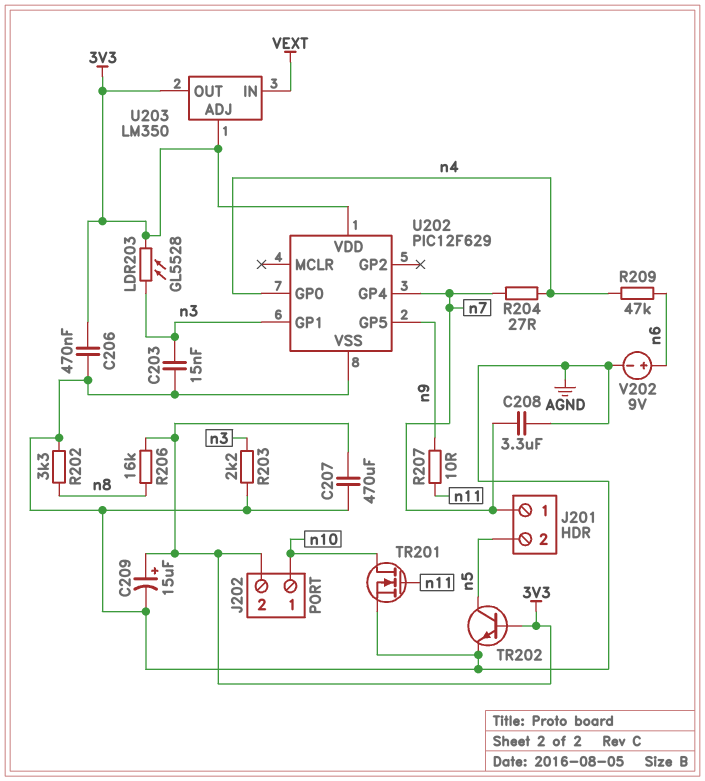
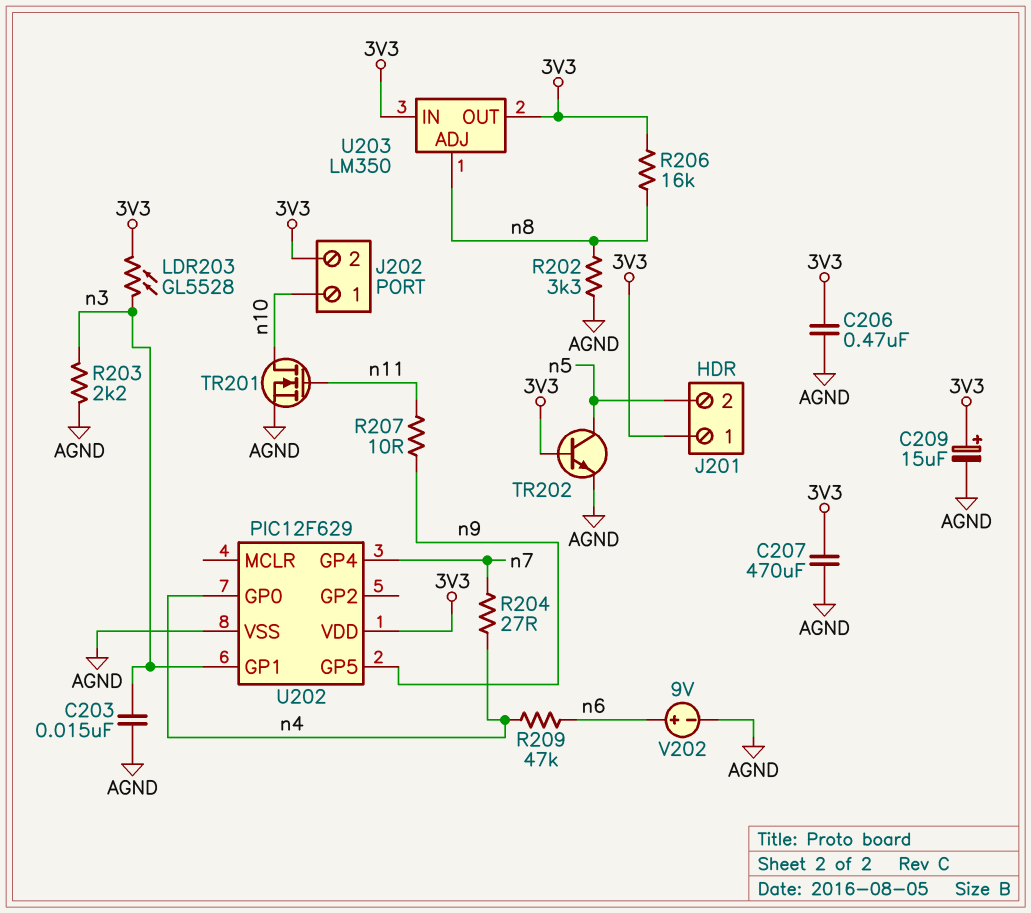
C208: 3.3uF (AGND, n7) -> none
J201 pin 1: n7 -> 3V3
U203 pin ADJ: 3V3 -> n8
U203 pin IN: VEXT -> 3V3

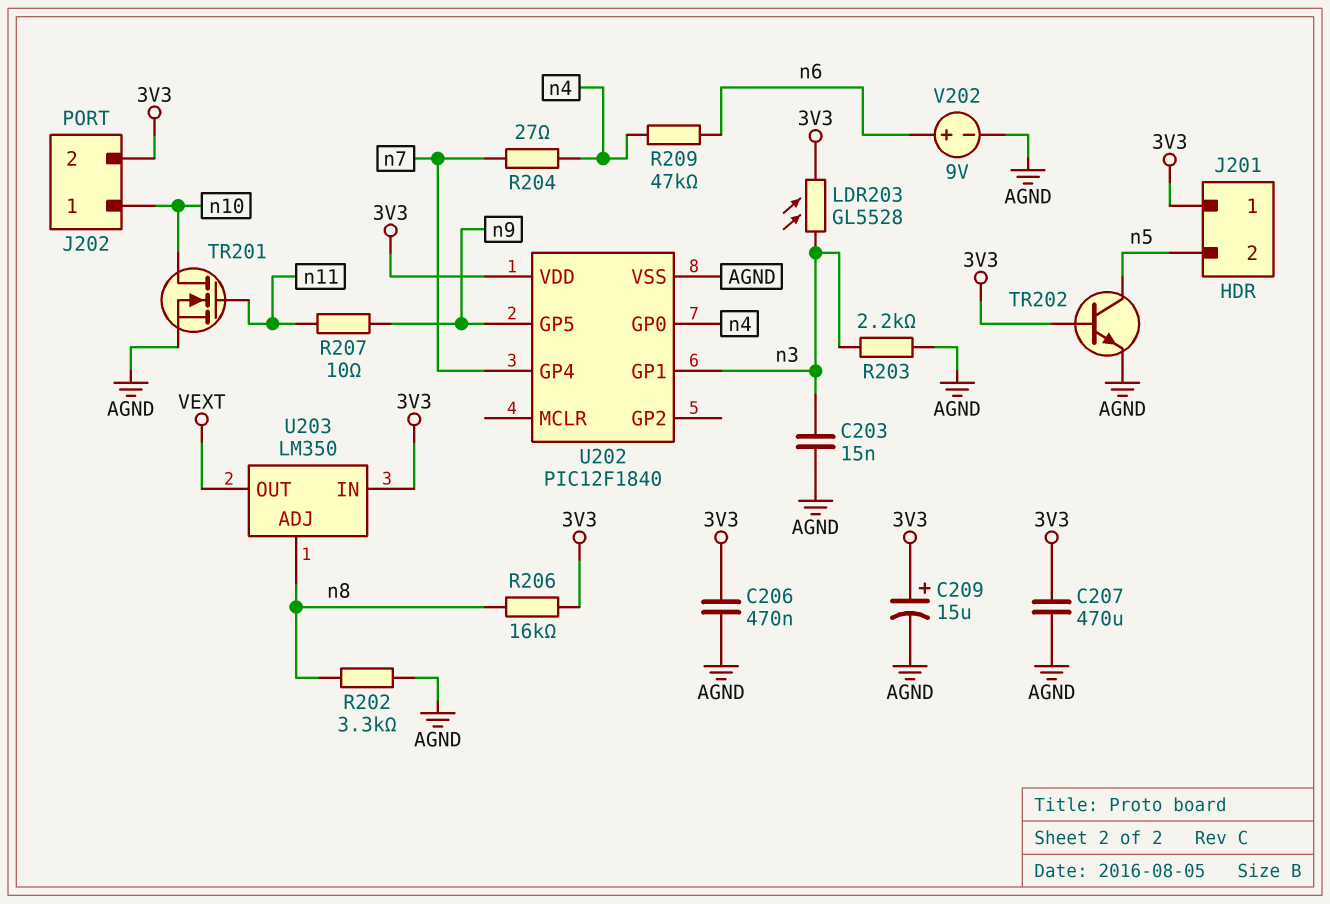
U202: PIC12F629 -> PIC12F1840
U203 pin OUT: 3V3 -> VEXT

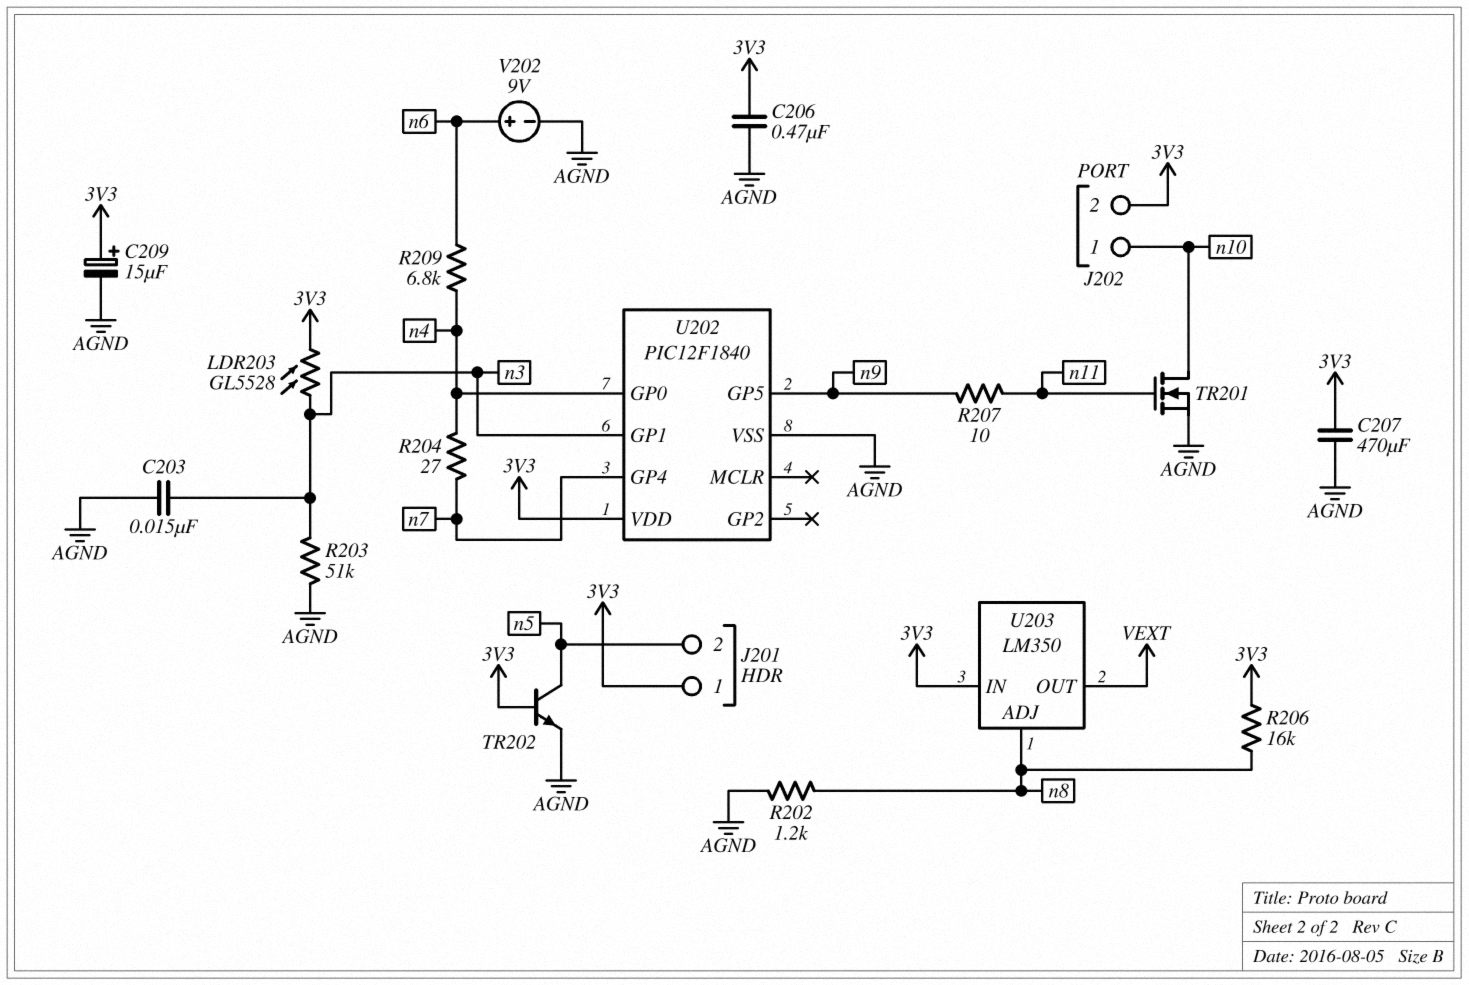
R202: 3.3k (AGND, n8) -> 1.2k (AGND, n8)
R203: 2.2k (AGND, n3) -> 51k (AGND, n3)
R209: 47k (n4, n6) -> 6.8k (n4, n6)

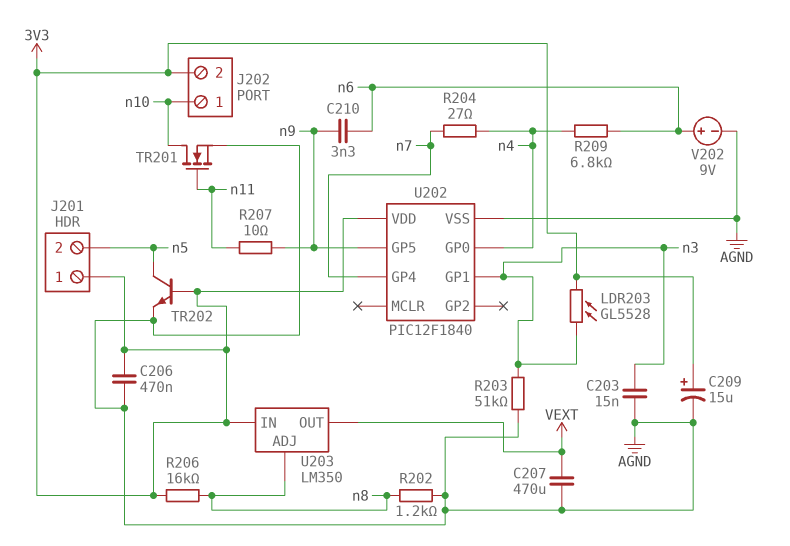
C207: 470uF (3V3, AGND) -> 470uF (AGND, VEXT)
C210: none -> 3.3nF (n6, n9)

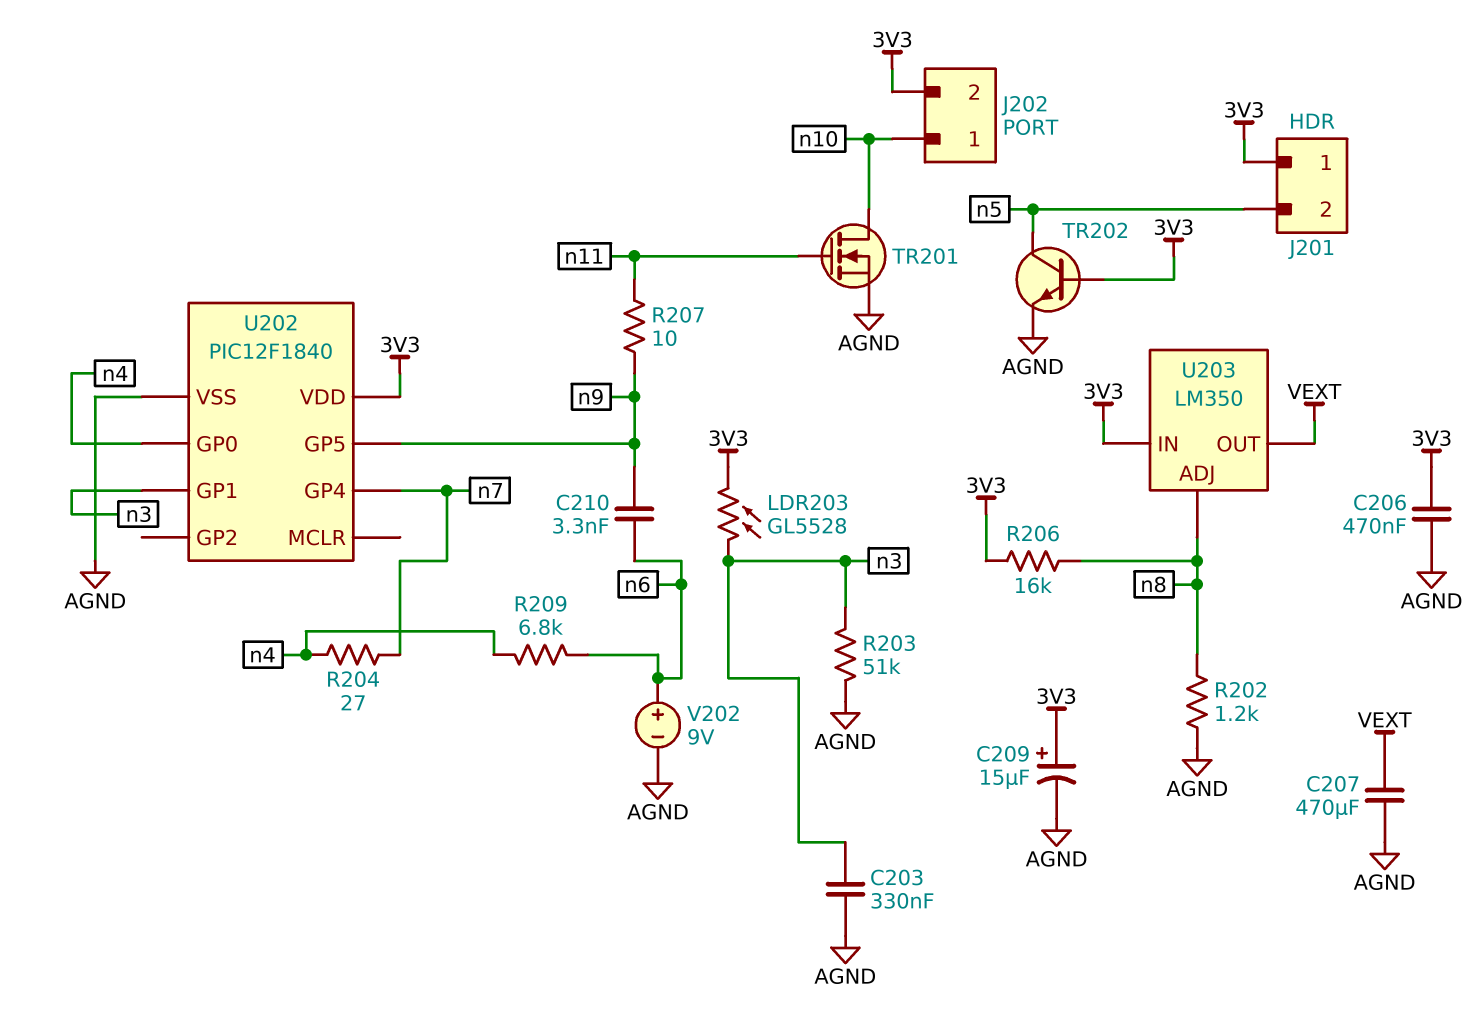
C203: 15nF (AGND, n3) -> 330nF (AGND, n3)

